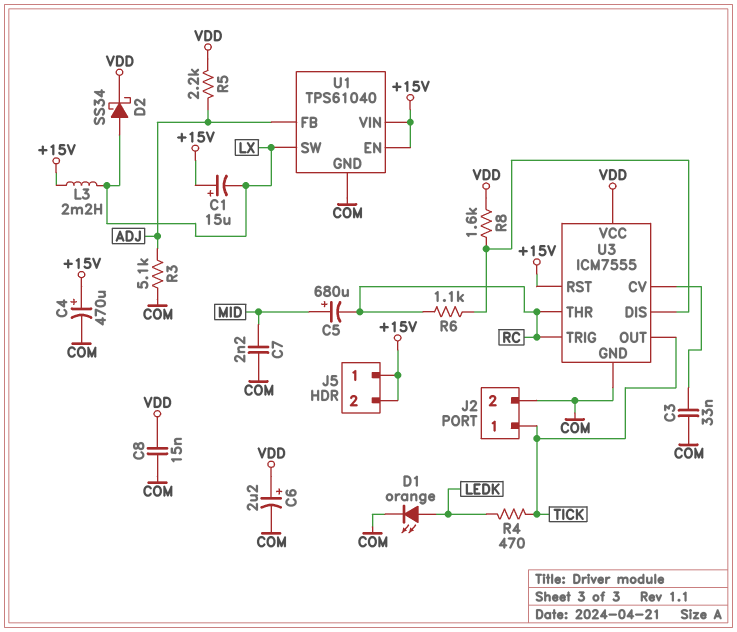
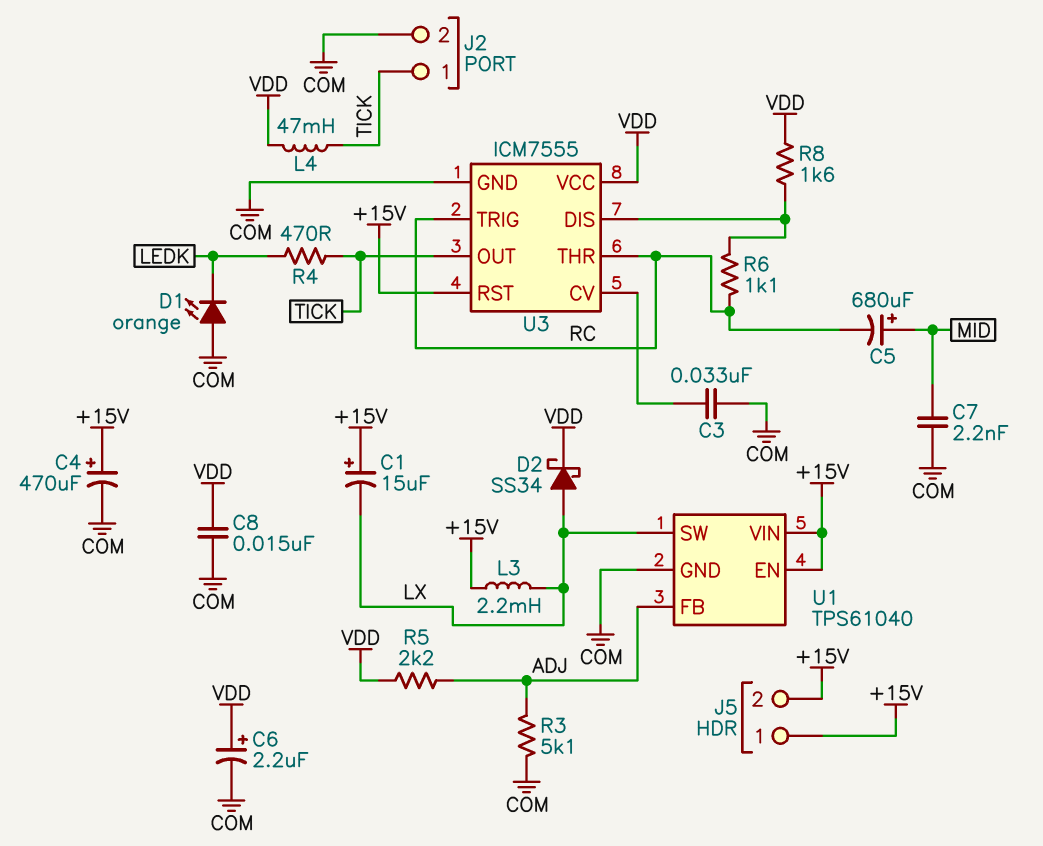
D1: LED orange (A LEDK, K COM) -> LED orange (A COM, K LEDK)
L4: none -> 47mH (TICK, VDD)

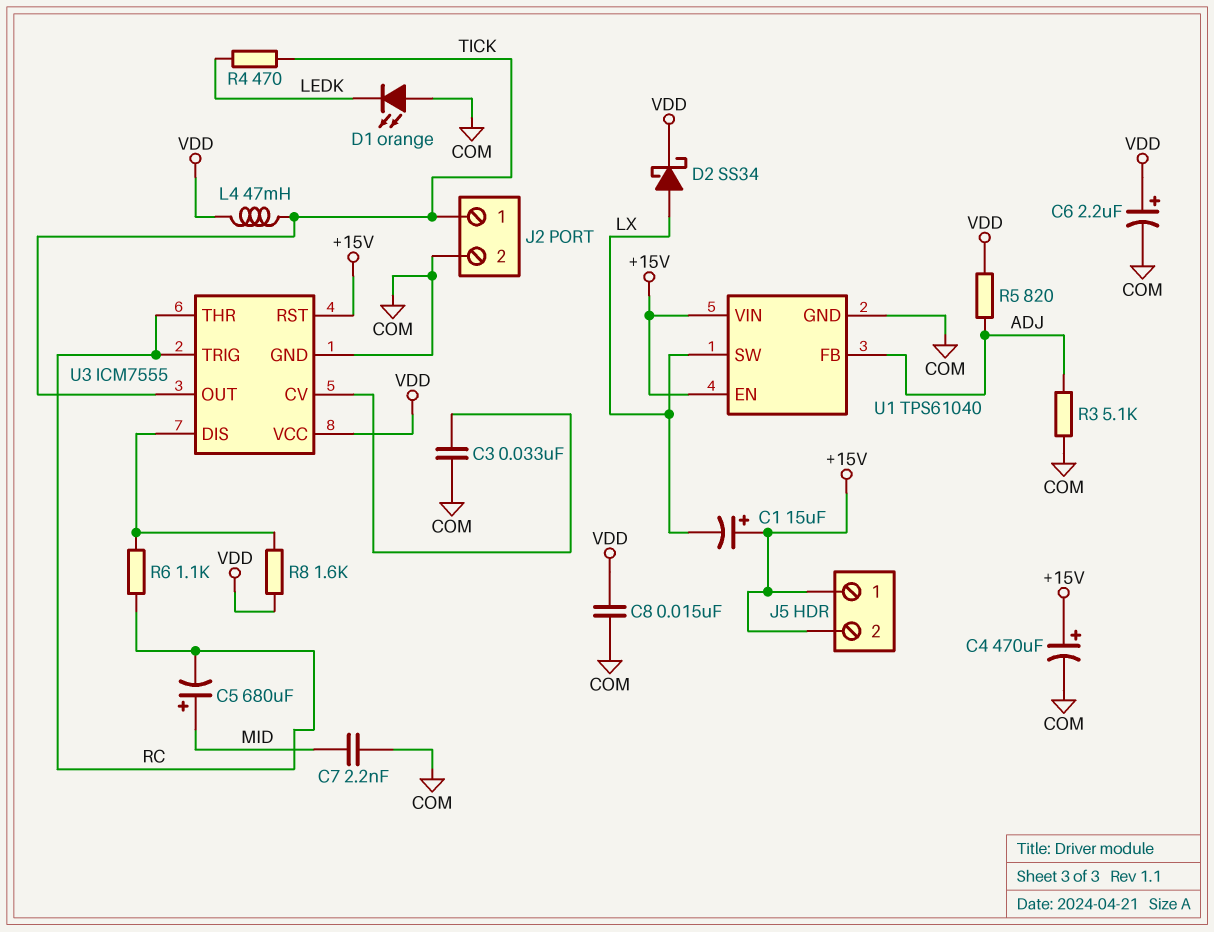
L3: 2.2mH (+15V, LX) -> none
R5: 2.2k (ADJ, VDD) -> 820 (ADJ, VDD)

